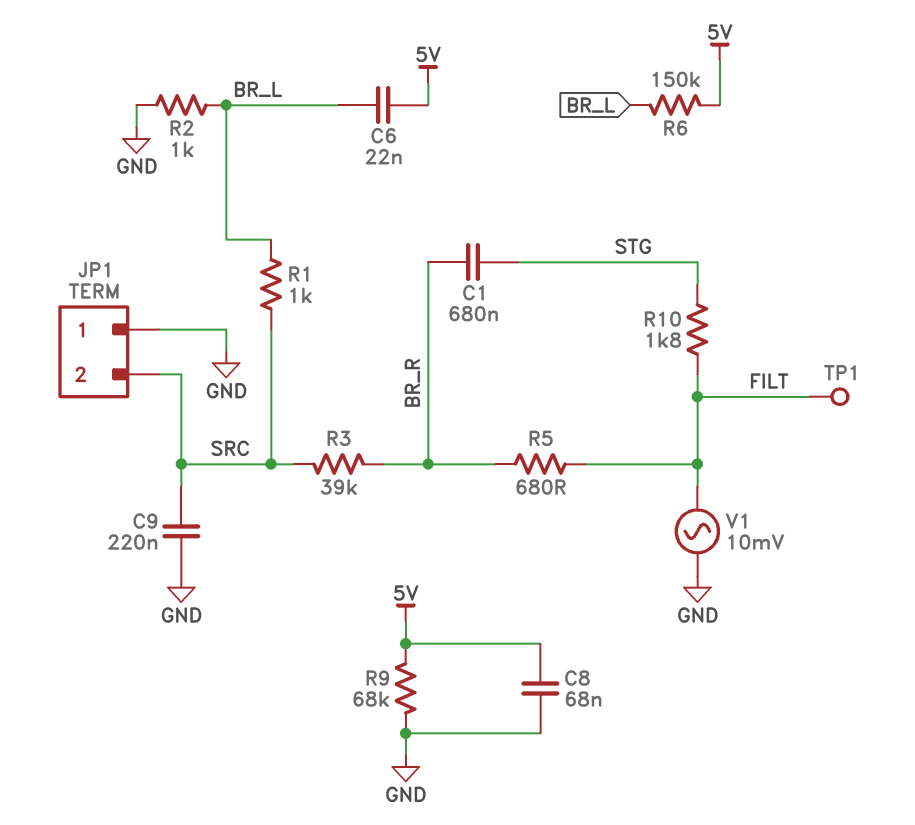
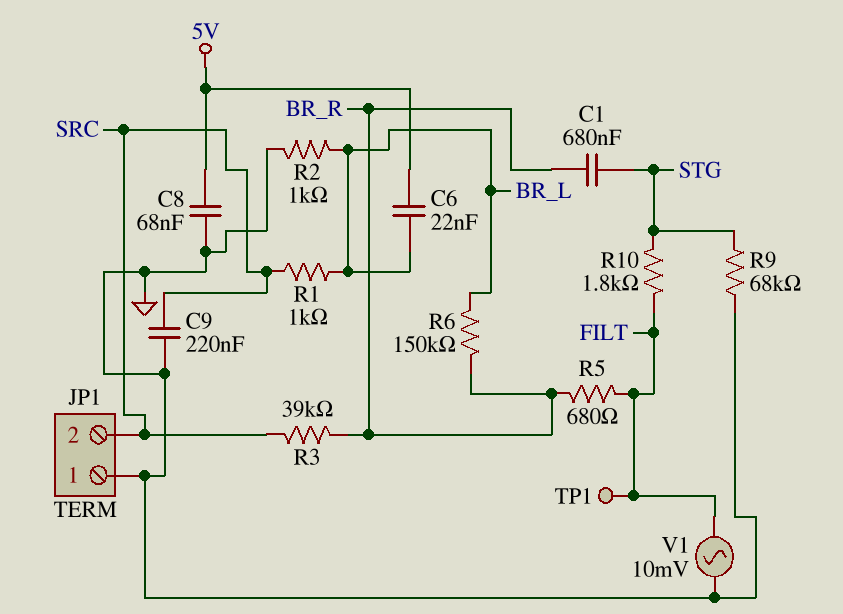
R6: 150k (5V, BR_L) -> 150k (BR_L, BR_R)
R9: 68k (5V, GND) -> 68k (GND, STG)

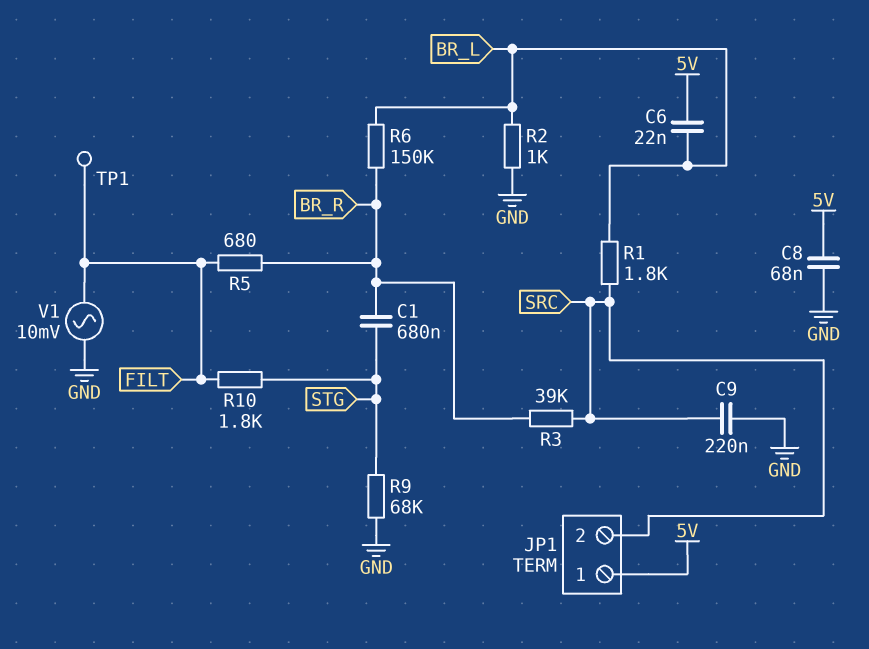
JP1 pin 1: GND -> 5V
R1: 1k (BR_L, SRC) -> 1.8k (BR_L, SRC)

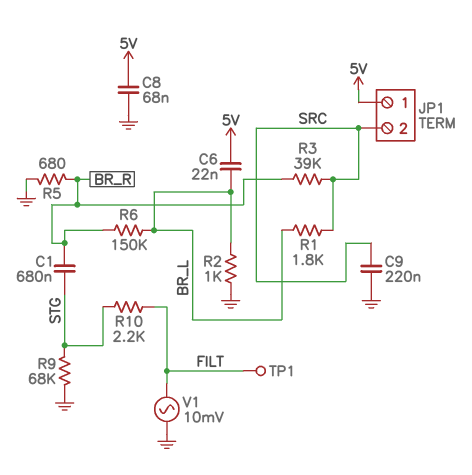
R5: 680 (BR_R, FILT) -> 680 (BR_R, GND)
R10: 1.8k (FILT, STG) -> 2.2k (FILT, STG)

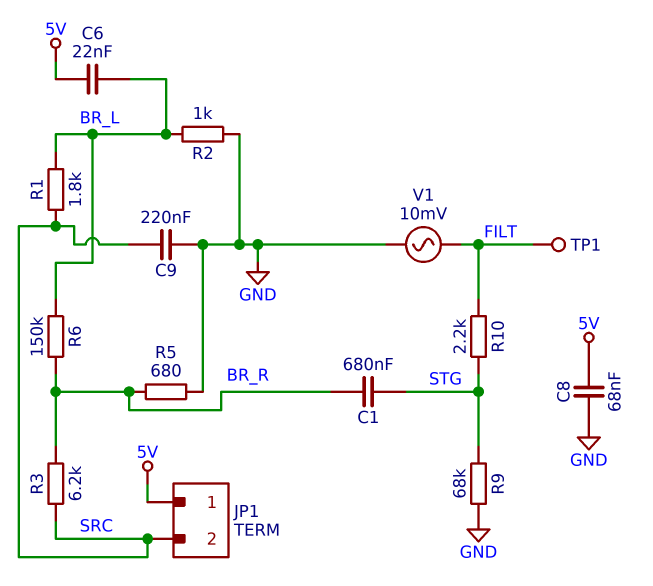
R3: 39k (BR_R, SRC) -> 6.2k (BR_R, SRC)

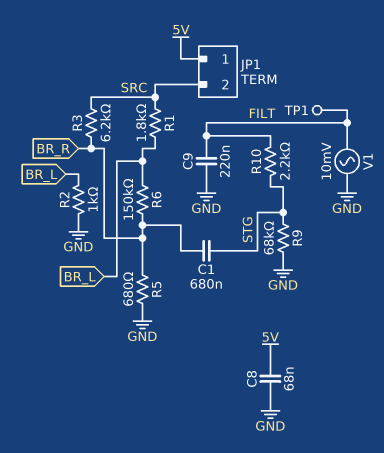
C6: 22nF (5V, BR_L) -> none
C9: 220nF (GND, SRC) -> 220nF (FILT, GND)

